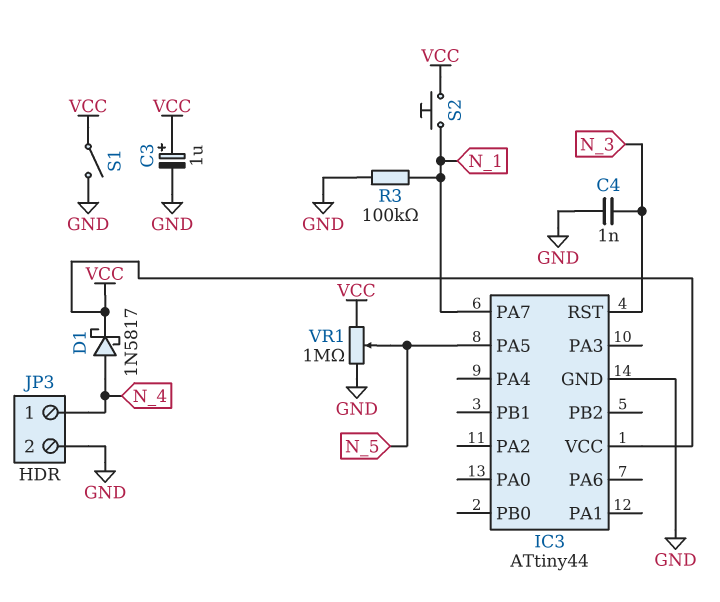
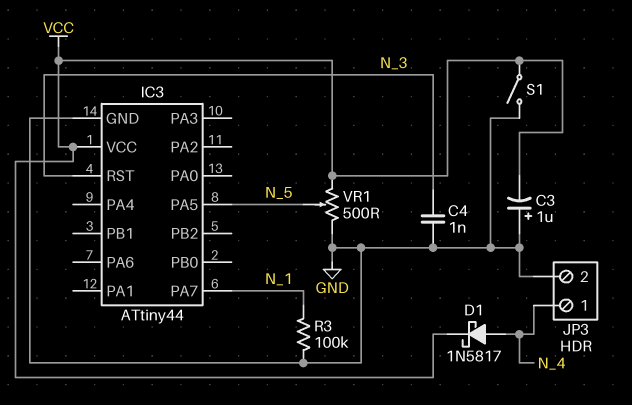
C3: 1uF (plus VCC, minus GND) -> 1uF (plus GND, minus VCC)
S2: button (N_1, VCC) -> none
VR1: 1M (GND, VCC, wiper N_5) -> 500 (GND, VCC, wiper N_5)

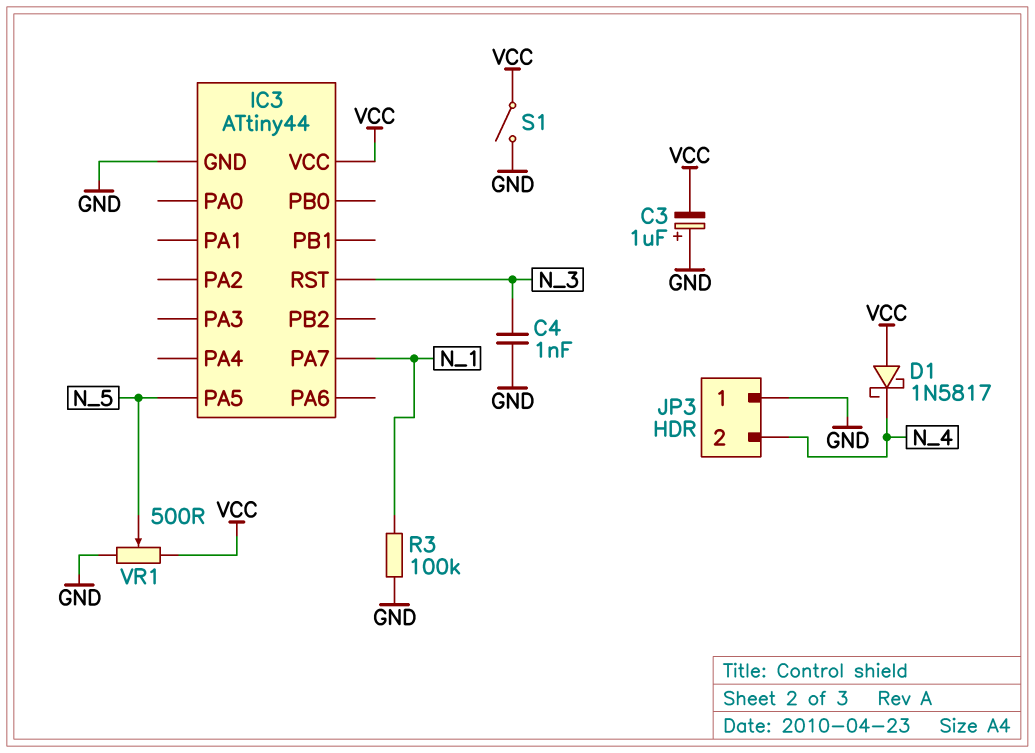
D1: schottky 1N5817 (A N_4, K VCC) -> schottky 1N5817 (A VCC, K N_4)
JP3 pin 1: N_4 -> GND
JP3 pin 2: GND -> N_4

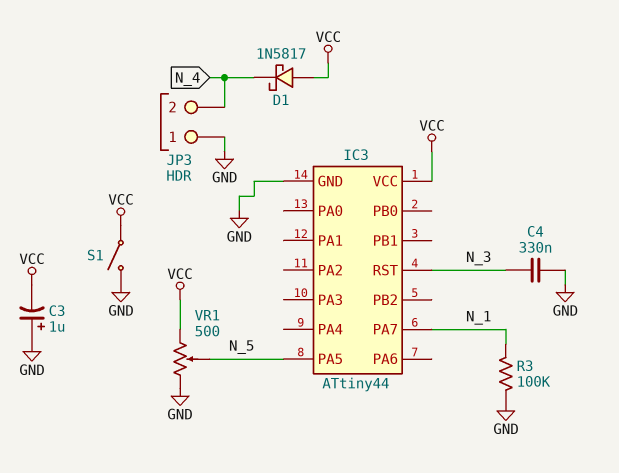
C4: 1nF (GND, N_3) -> 330nF (GND, N_3)

